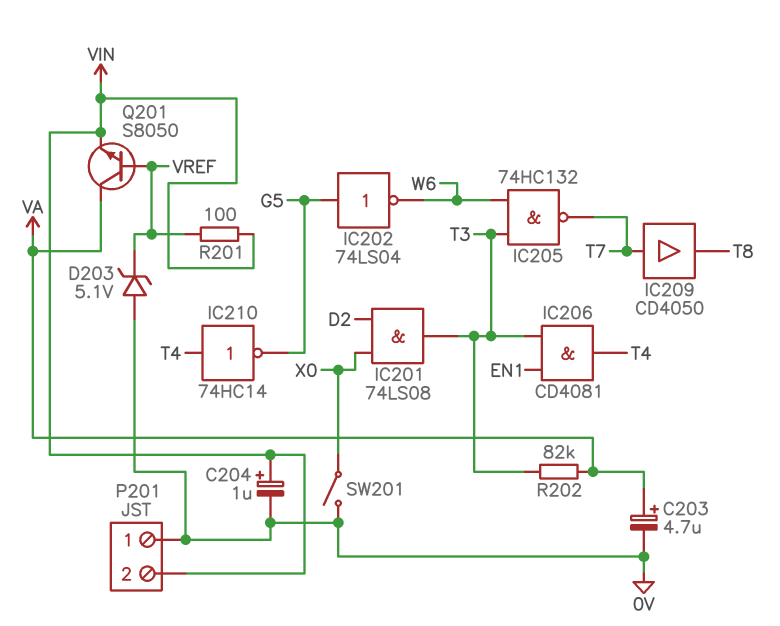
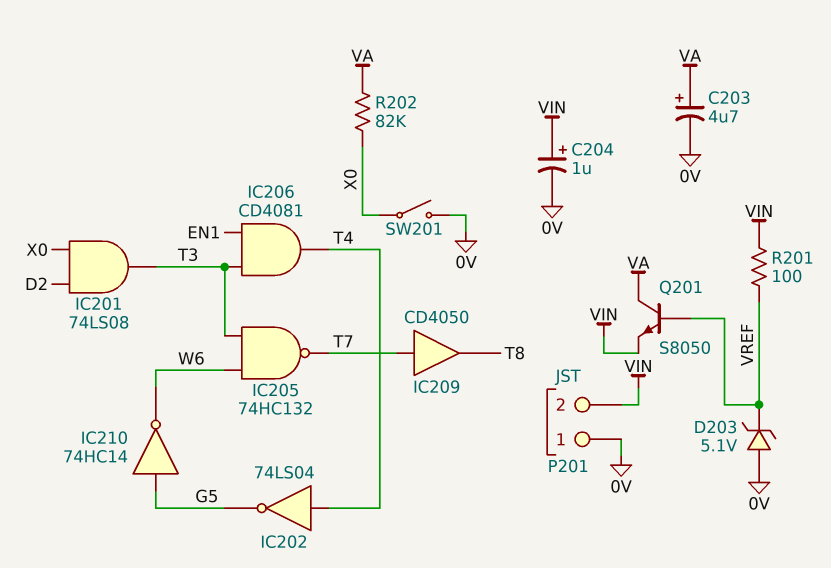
IC202: NOT 74LS04 (in G5, out W6) -> NOT 74LS04 (in T4, out G5)
IC210: NOT 74HC14 (in T4, out G5) -> NOT 74HC14 (in G5, out W6)
R202: 82k (T3, VA) -> 82k (VA, X0)

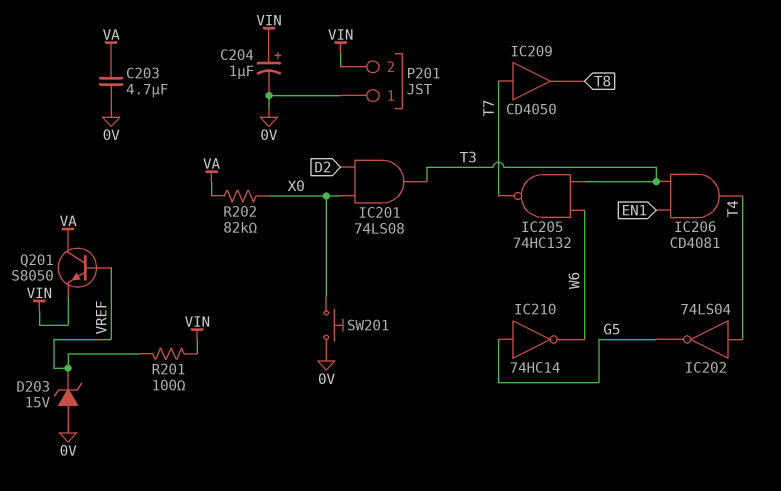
C203: 4.7uF (plus VA, minus 0V) -> 4.7uF (0V, VA)
D203: zener 5.1V (A 0V, K VREF) -> zener 15V (A 0V, K VREF)
SW201: switch (0V, X0) -> button (0V, X0)

